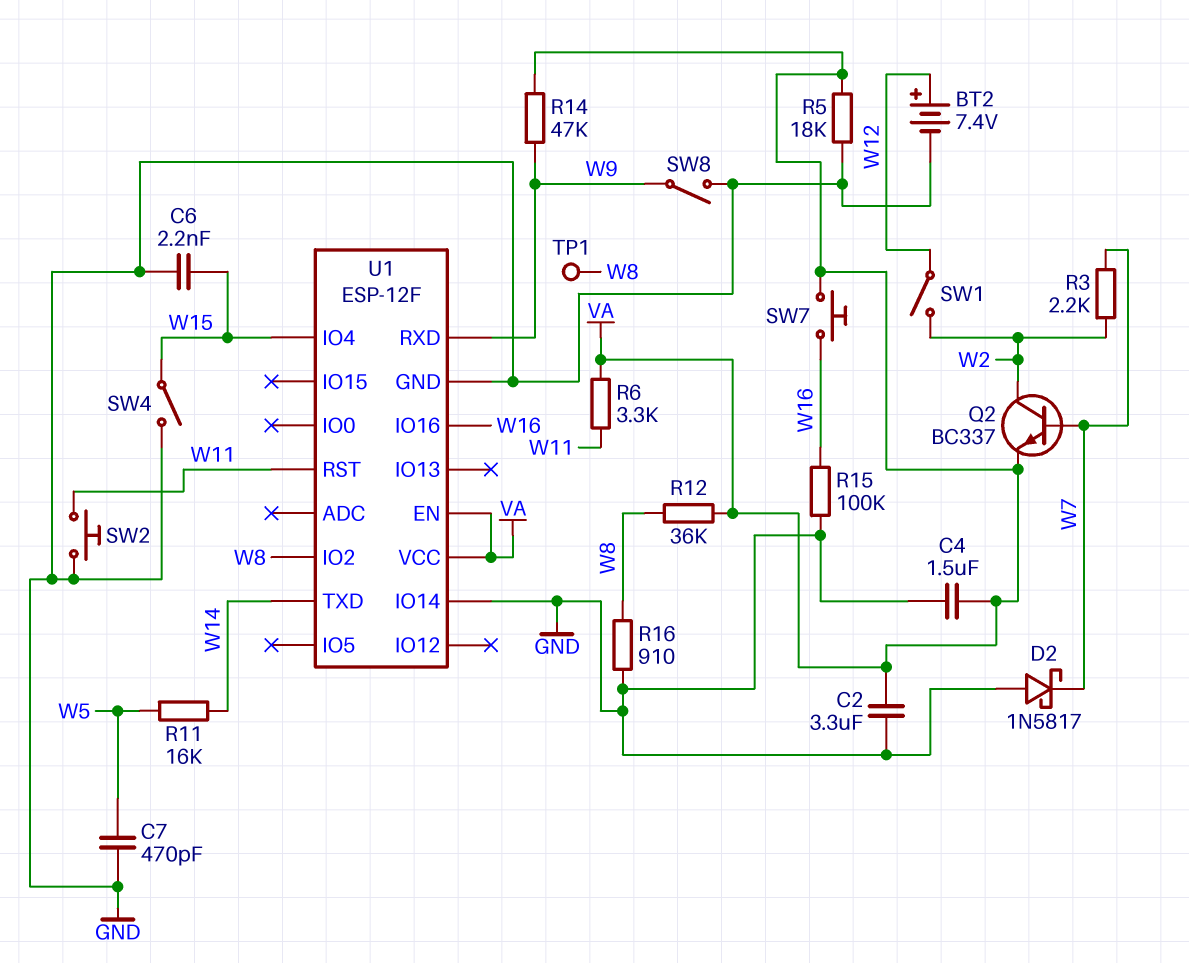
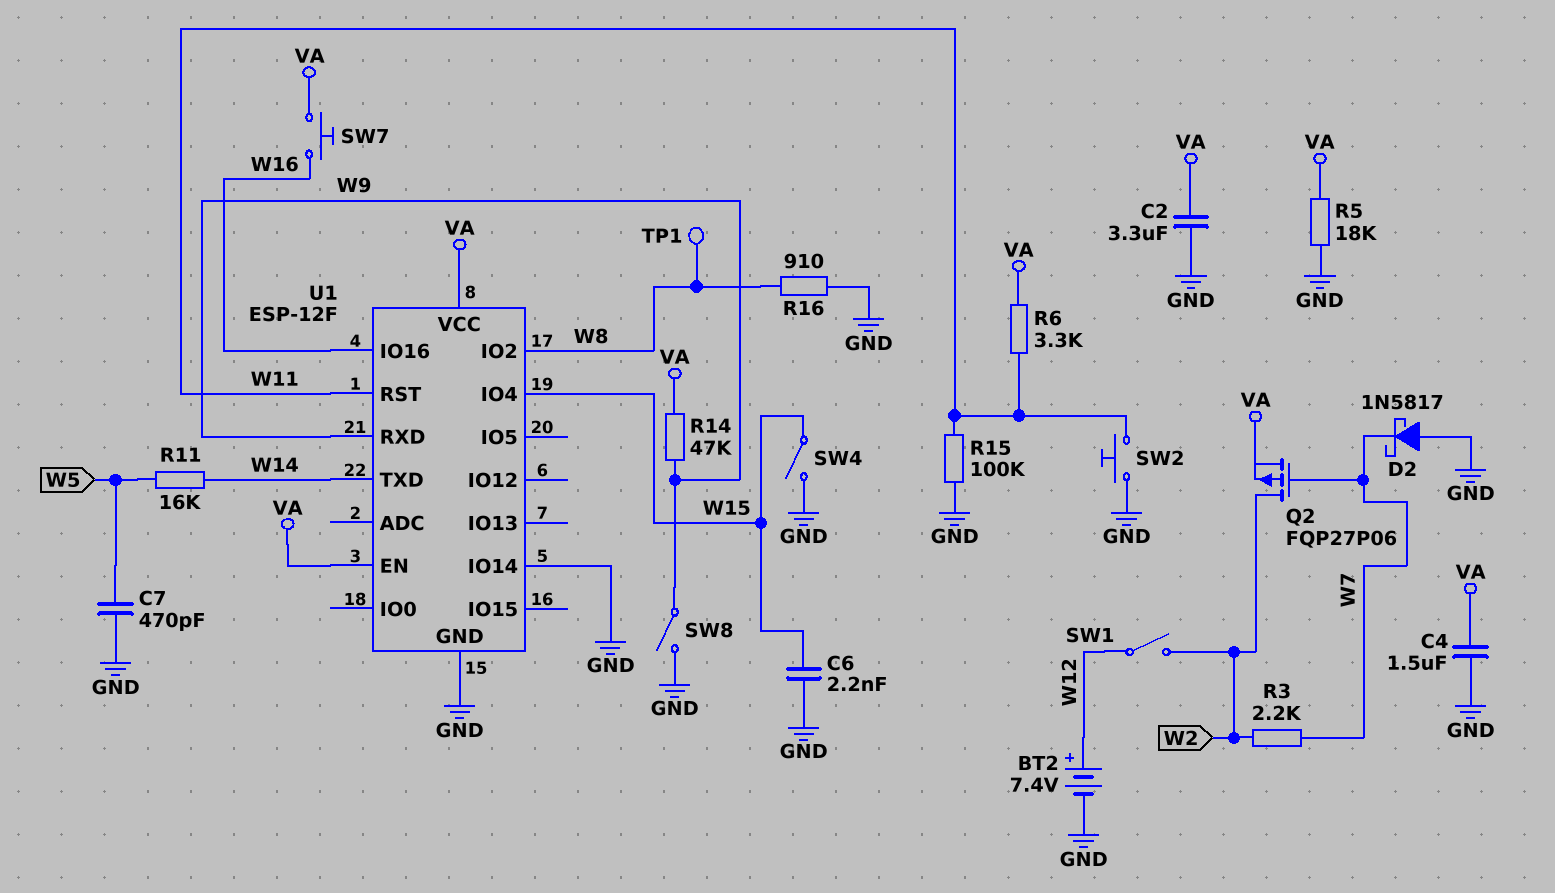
Q2: NPN BC337 (B W7, C W2, E VA) -> PMOS FQP27P06 (G W7, D W2, S VA)
R12: 36k (VA, W8) -> none
R15: 100k (GND, W16) -> 100k (GND, W11)

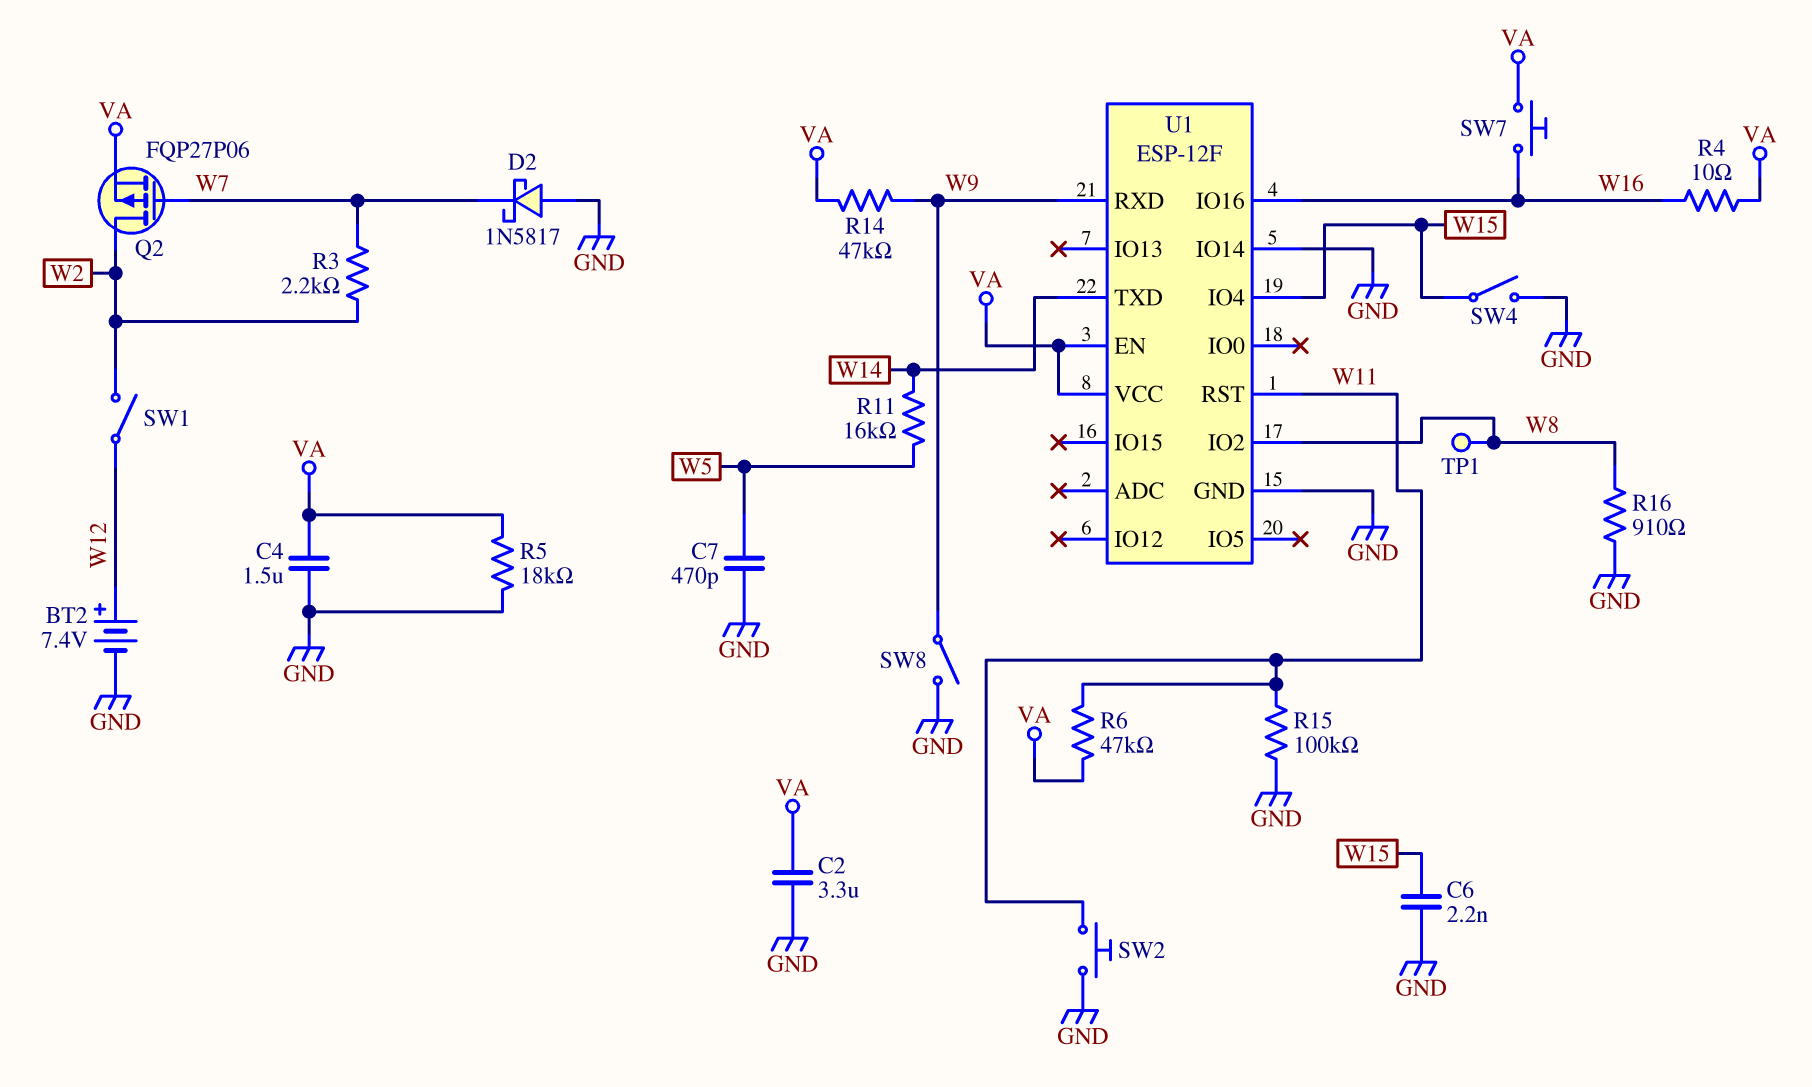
R4: none -> 10 (VA, W16)
R6: 3.3k (VA, W11) -> 47k (VA, W11)

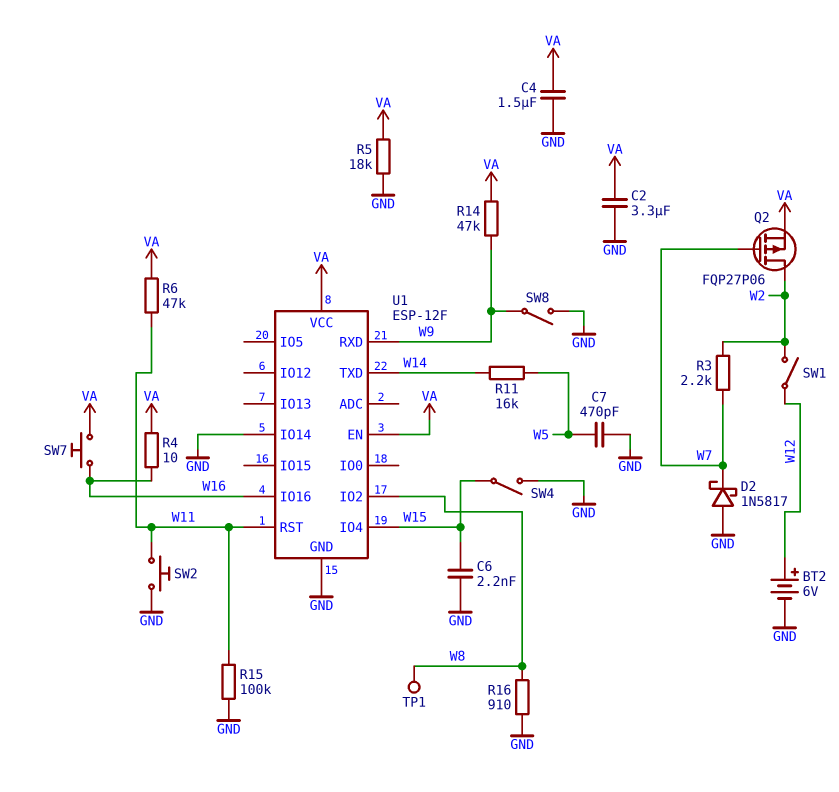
BT2: 7.4V (plus W12, minus GND) -> 6V (plus W12, minus GND)

